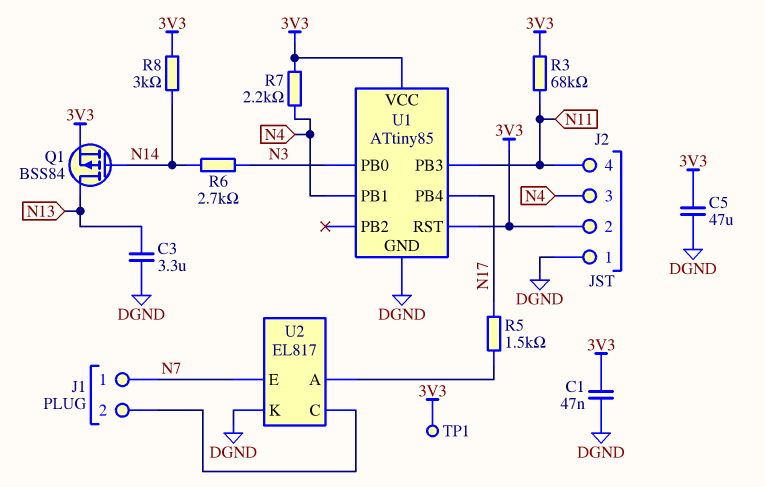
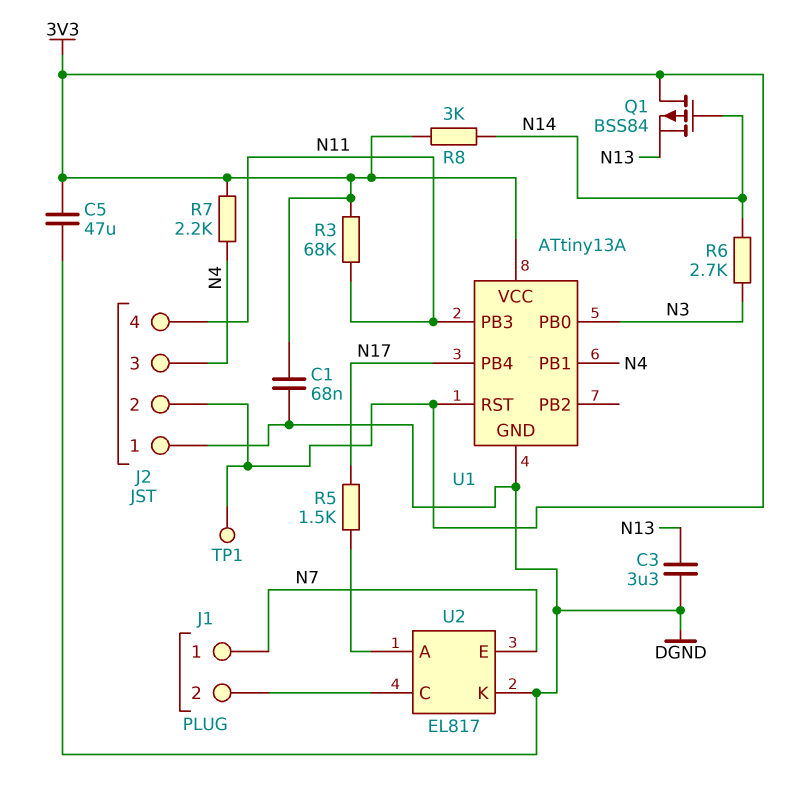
C1: 47nF (3V3, DGND) -> 68nF (3V3, DGND)
Q1: PMOS BSS84 (G N14, D N13, S 3V3) -> PMOS BSS84 (G N14, D 3V3, S N13)
U1: ATtiny85 -> ATtiny13A

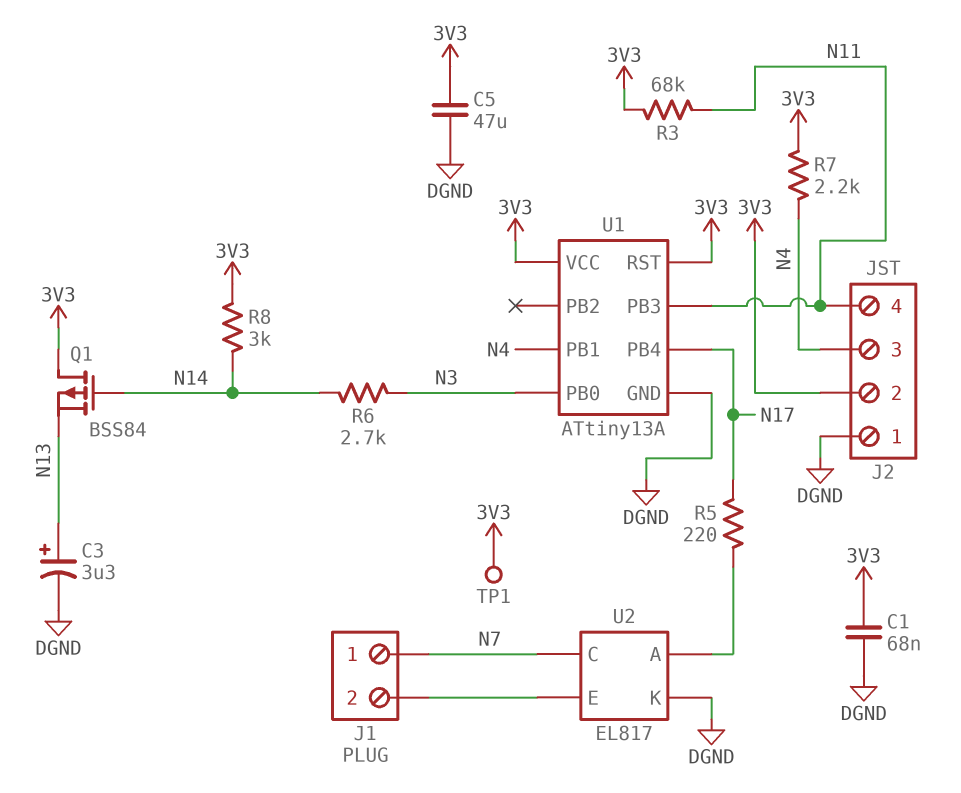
C3: 3.3uF (DGND, N13) -> 3.3uF (plus N13, minus DGND)
R5: 1.5k (N17, U2/A) -> 220 (N17, U2/A)
U2 pin C: J1/2 -> N7
U2 pin E: N7 -> J1/2

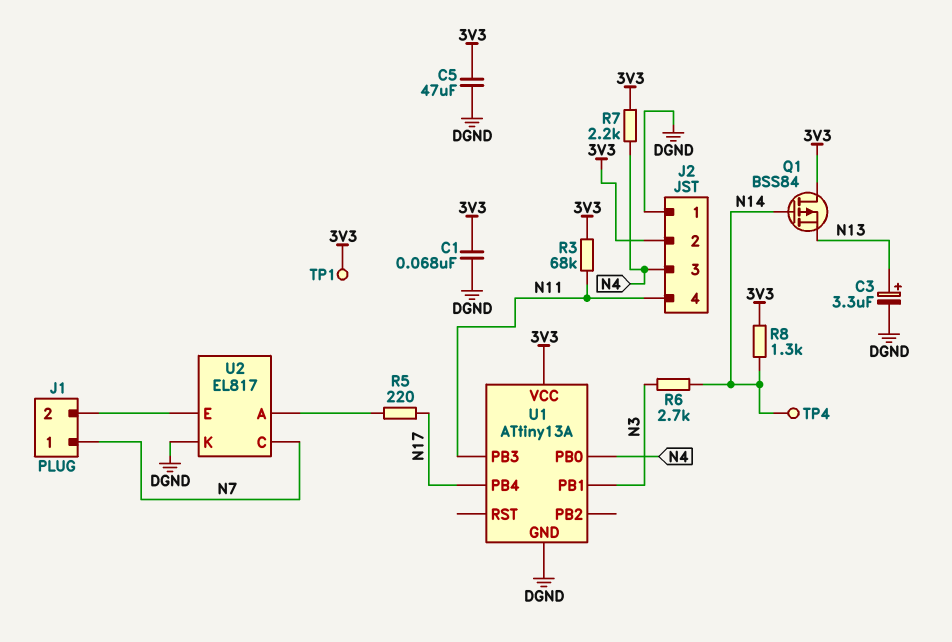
R8: 3k (3V3, N14) -> 1.3k (3V3, N14)
TP4: none -> test point (N14)
U1 pin PB0: N3 -> N4
U1 pin PB1: N4 -> N3
U1 pin RST: 3V3 -> none

